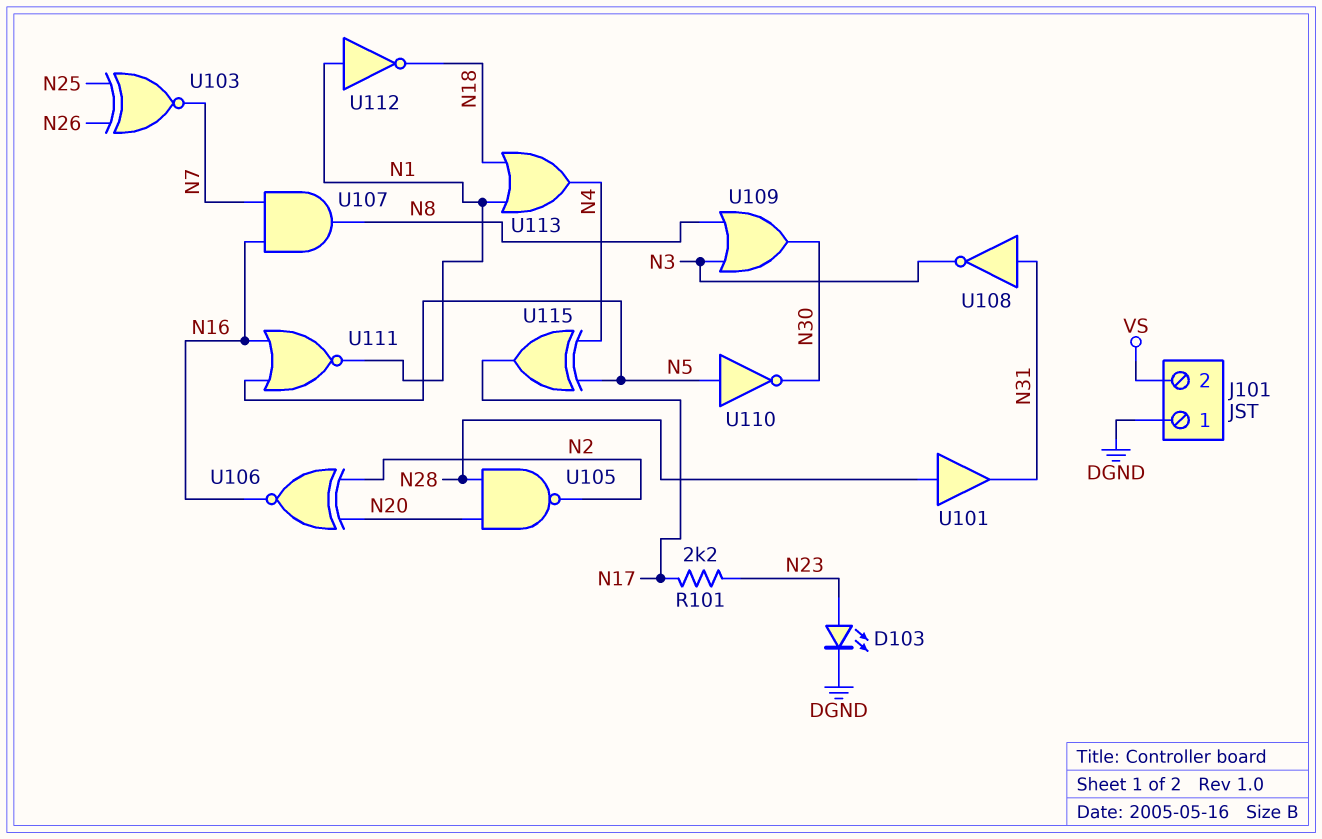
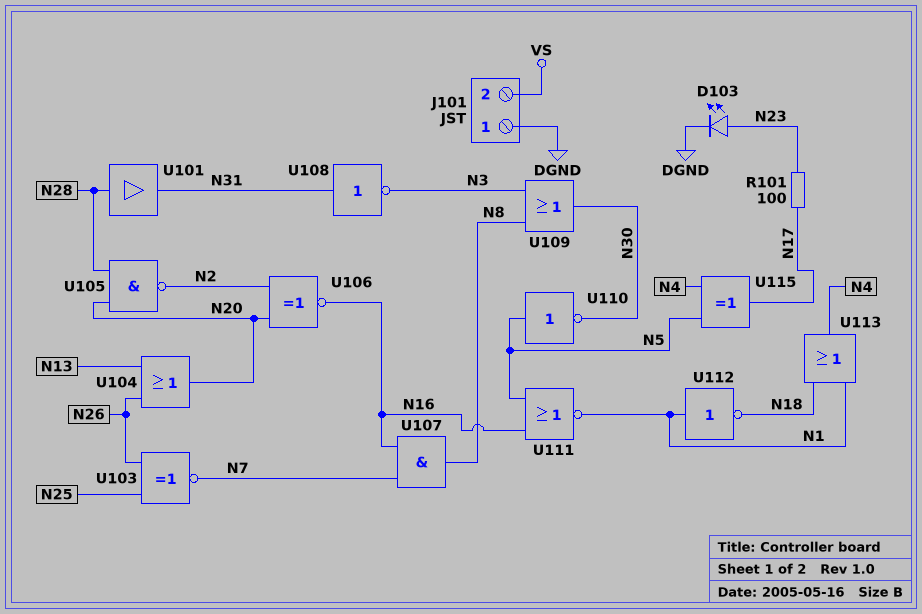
R101: 2.2k (N17, N23) -> 100 (N17, N23)
U104: none -> OR (in N13, in N26, out N20)

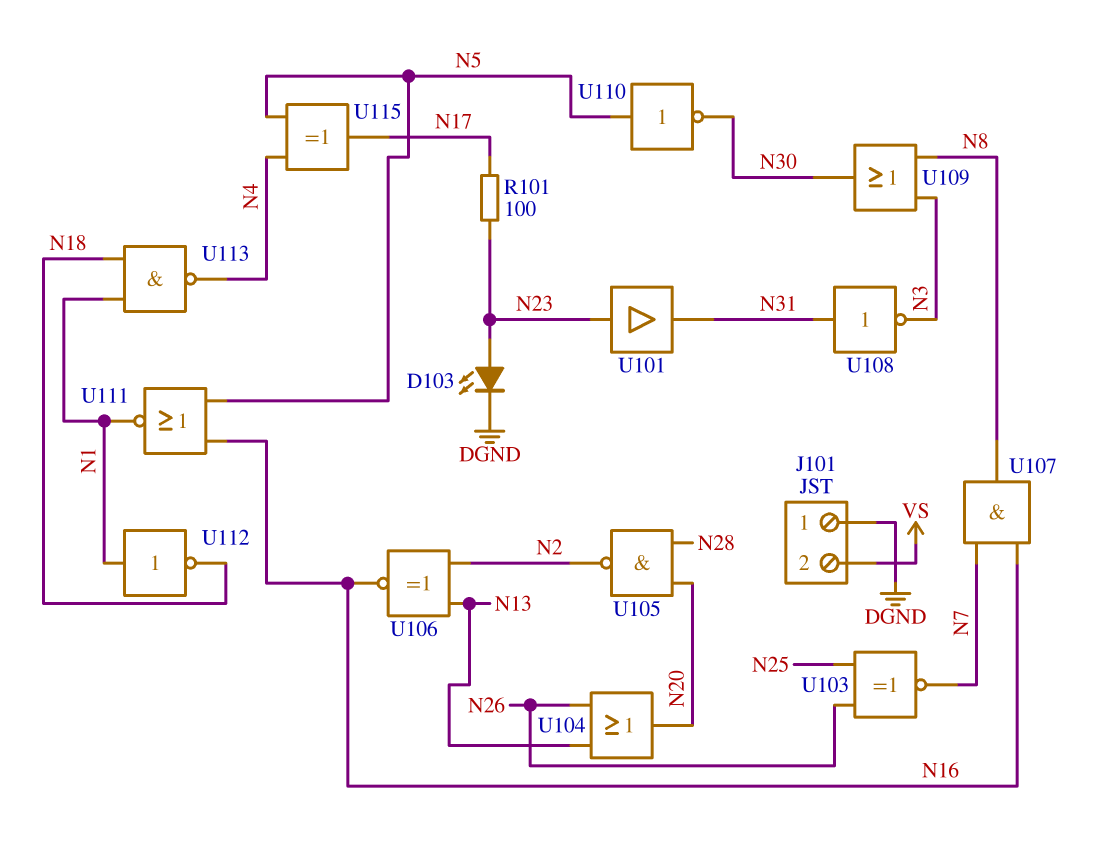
U101: buffer (in N28, out N31) -> buffer (in N23, out N31)
U106: XNOR (in N2, in N20, out N16) -> XNOR (in N2, in N13, out N16)
U113: OR (in N1, in N18, out N4) -> NAND (in N1, in N18, out N4)

